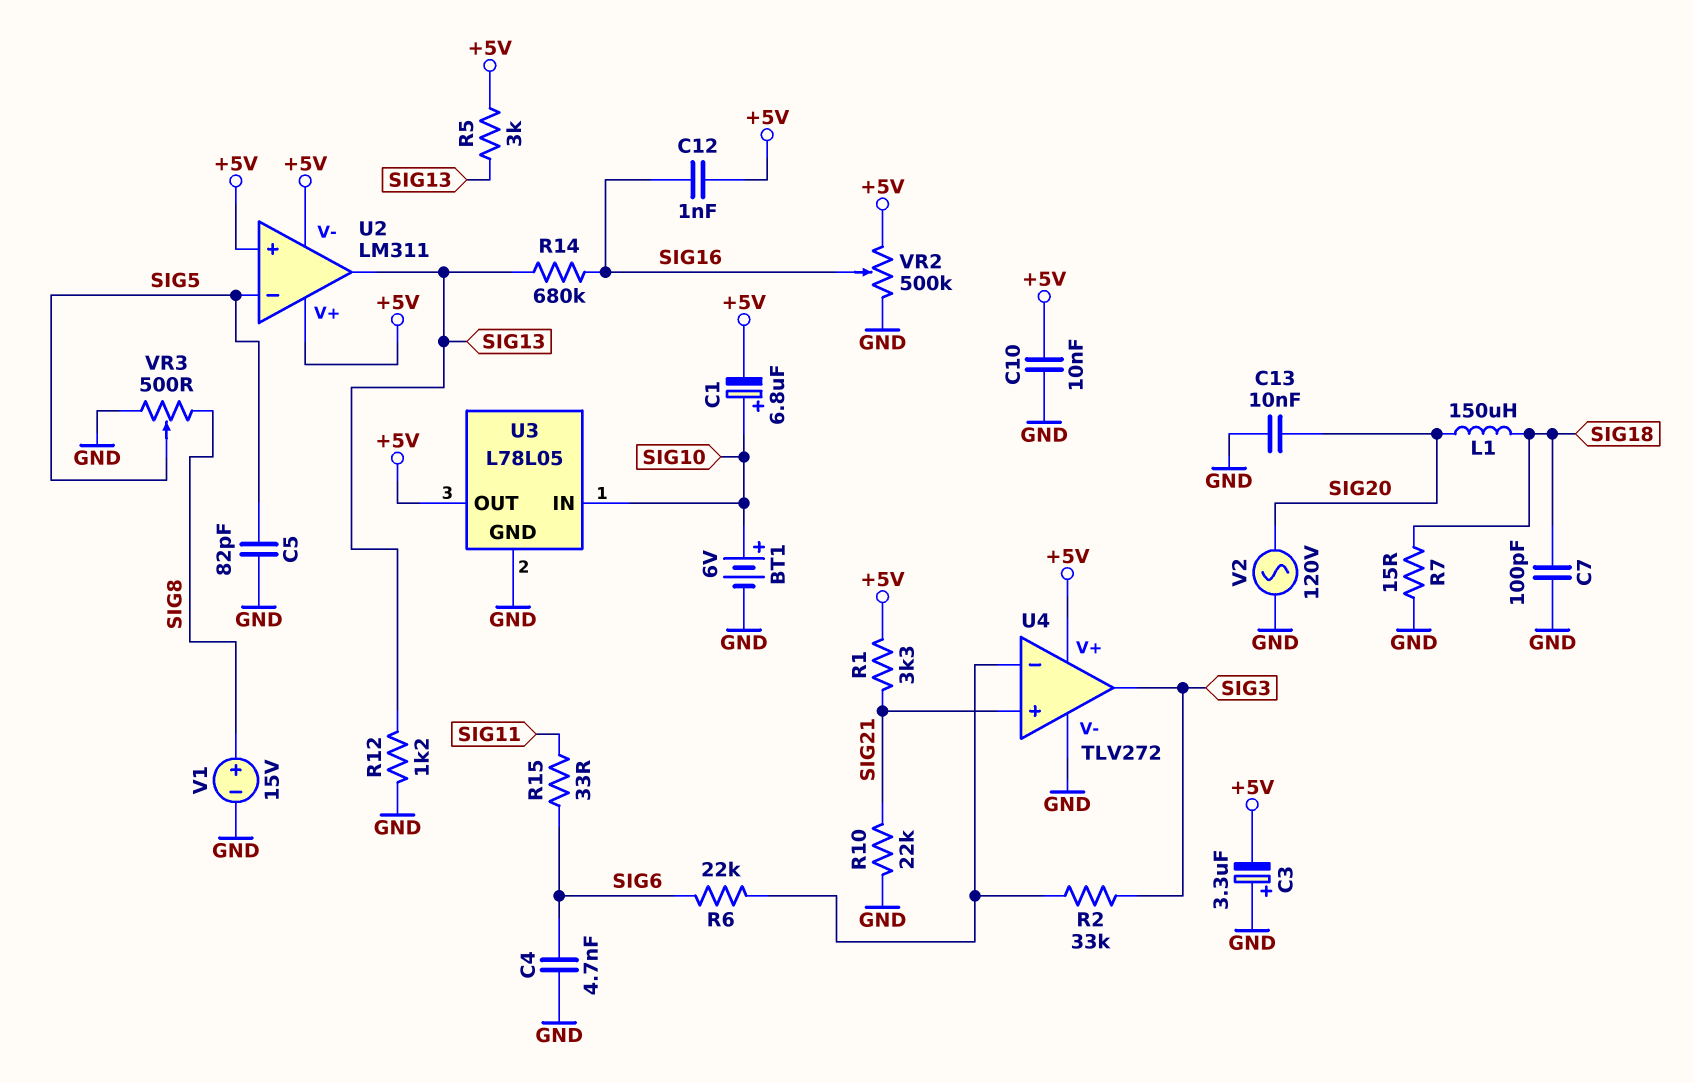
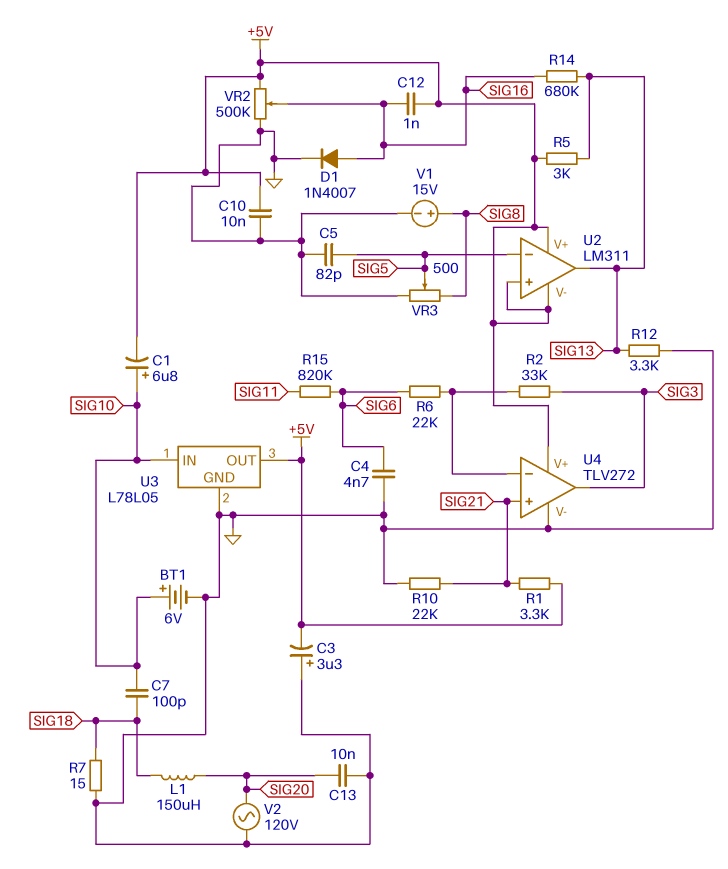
C7: 100pF (GND, SIG18) -> 100pF (SIG10, SIG18)
D1: none -> diode 1N4007 (A SIG16, K GND)
R12: 1.2k (GND, SIG13) -> 3.3k (GND, SIG13)
R15: 33 (SIG6, SIG11) -> 820k (SIG6, SIG11)

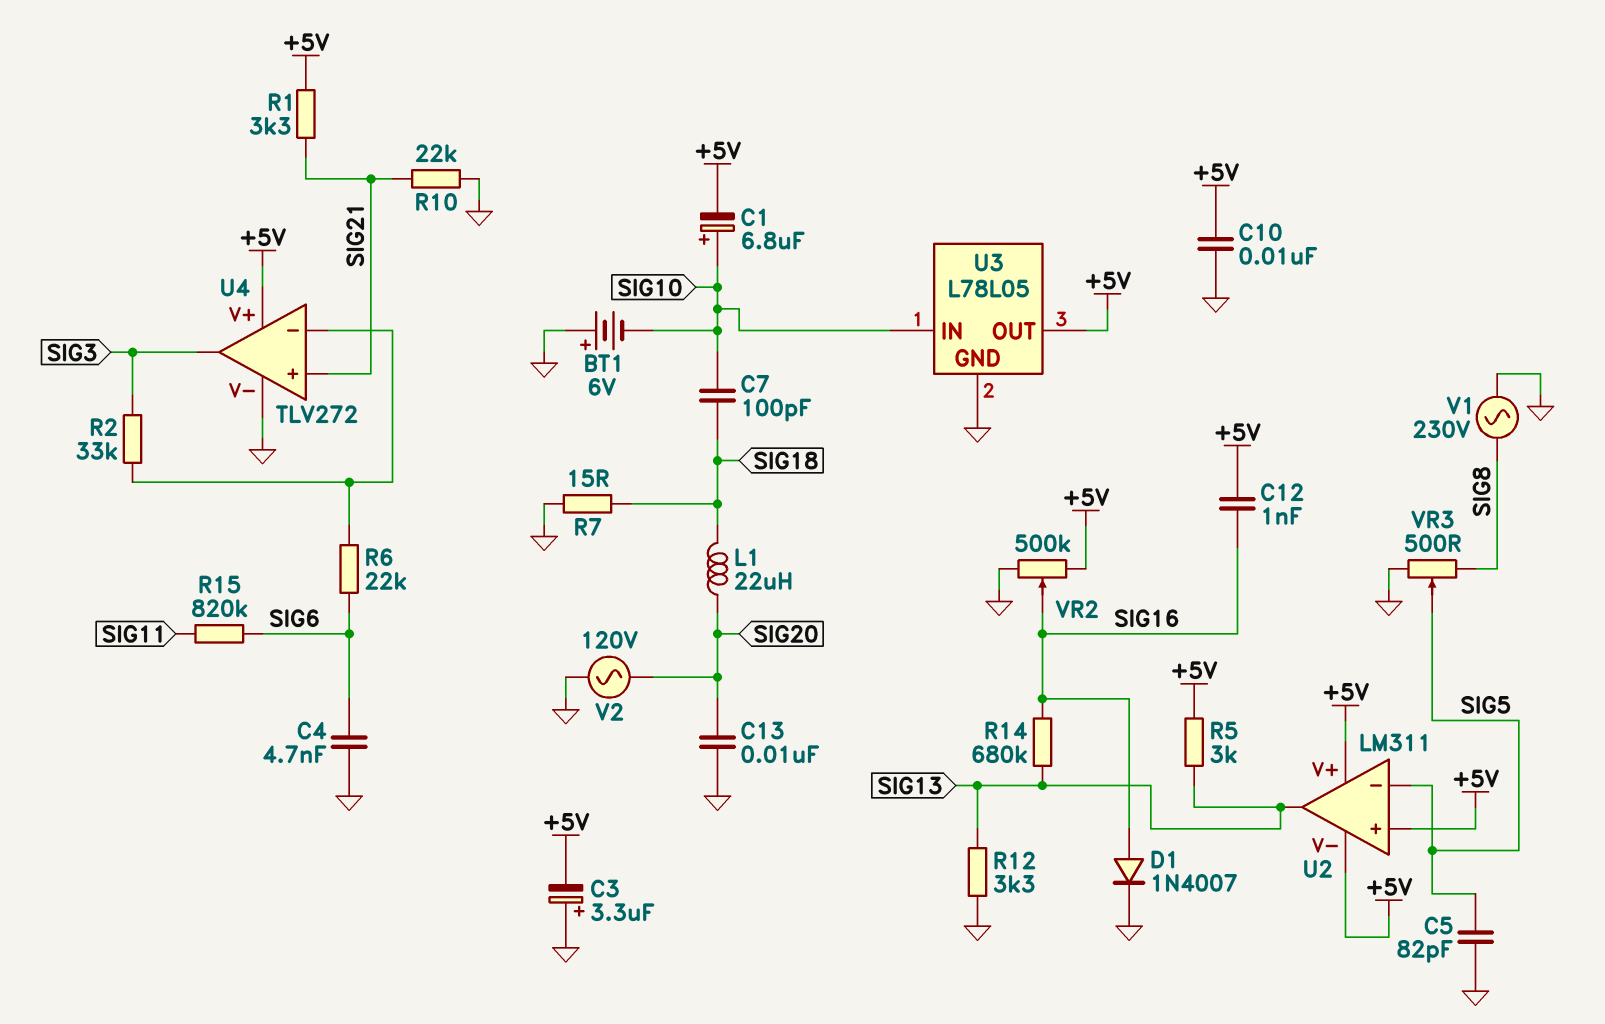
BT1: 6V (plus SIG10, minus GND) -> 6V (plus GND, minus SIG10)
L1: 150uH (SIG18, SIG20) -> 22uH (SIG18, SIG20)
V1: 15V (plus SIG8, minus GND) -> AC 230V (GND, SIG8)

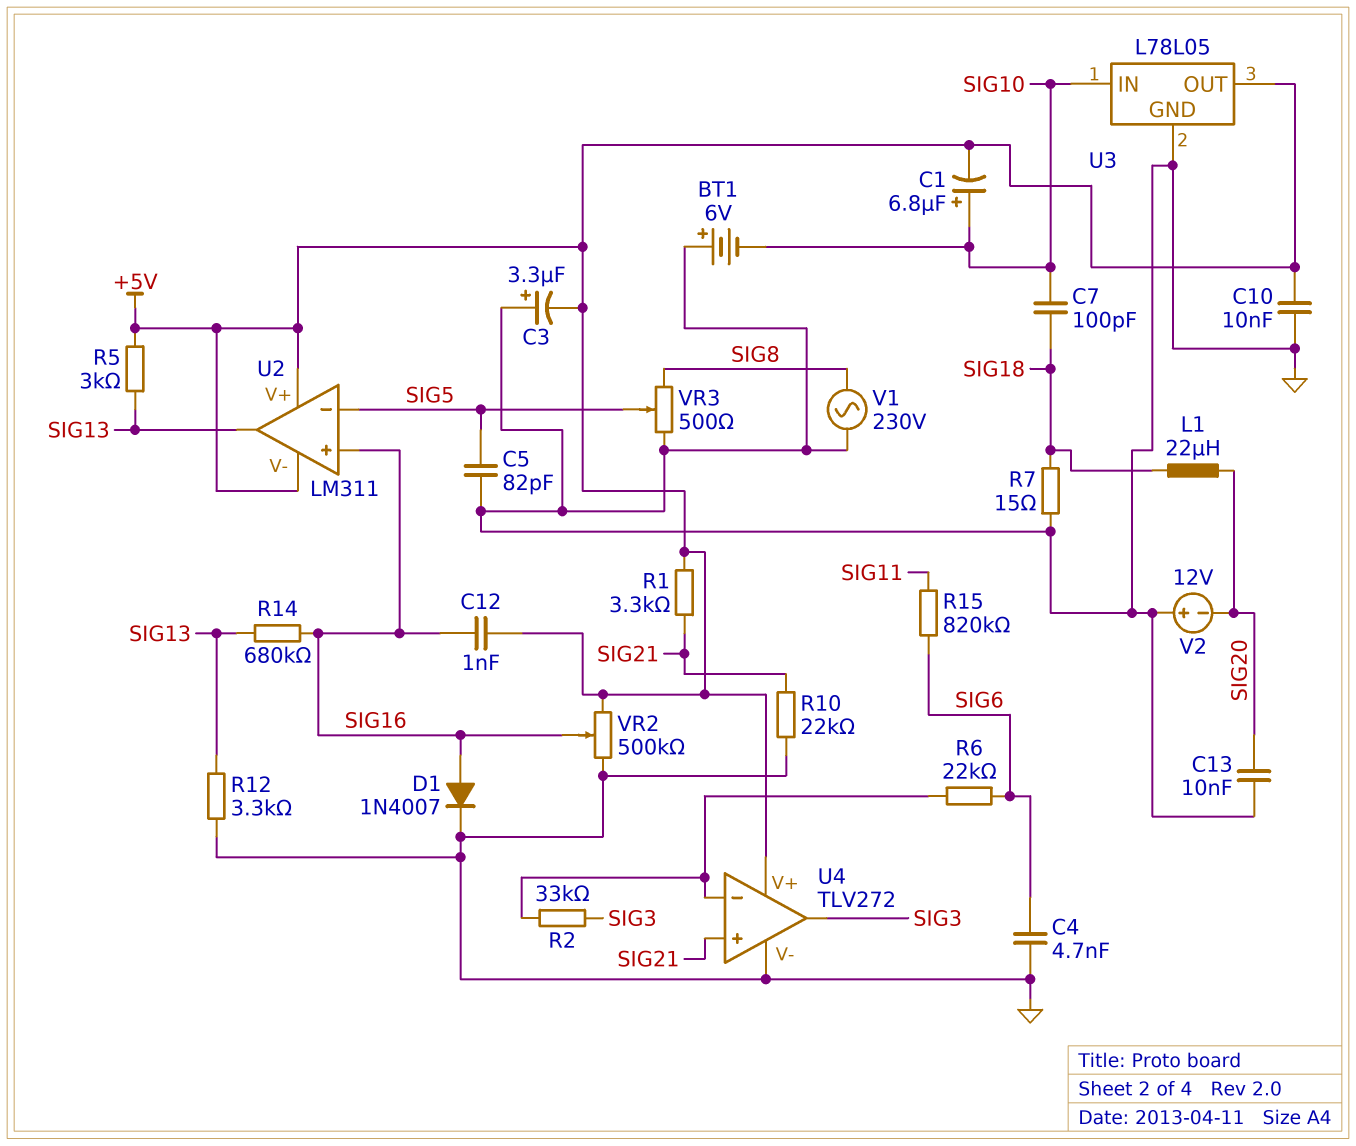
U2 pin in+: +5V -> SIG16
V2: AC 120V (GND, SIG20) -> 12V (plus GND, minus SIG20)

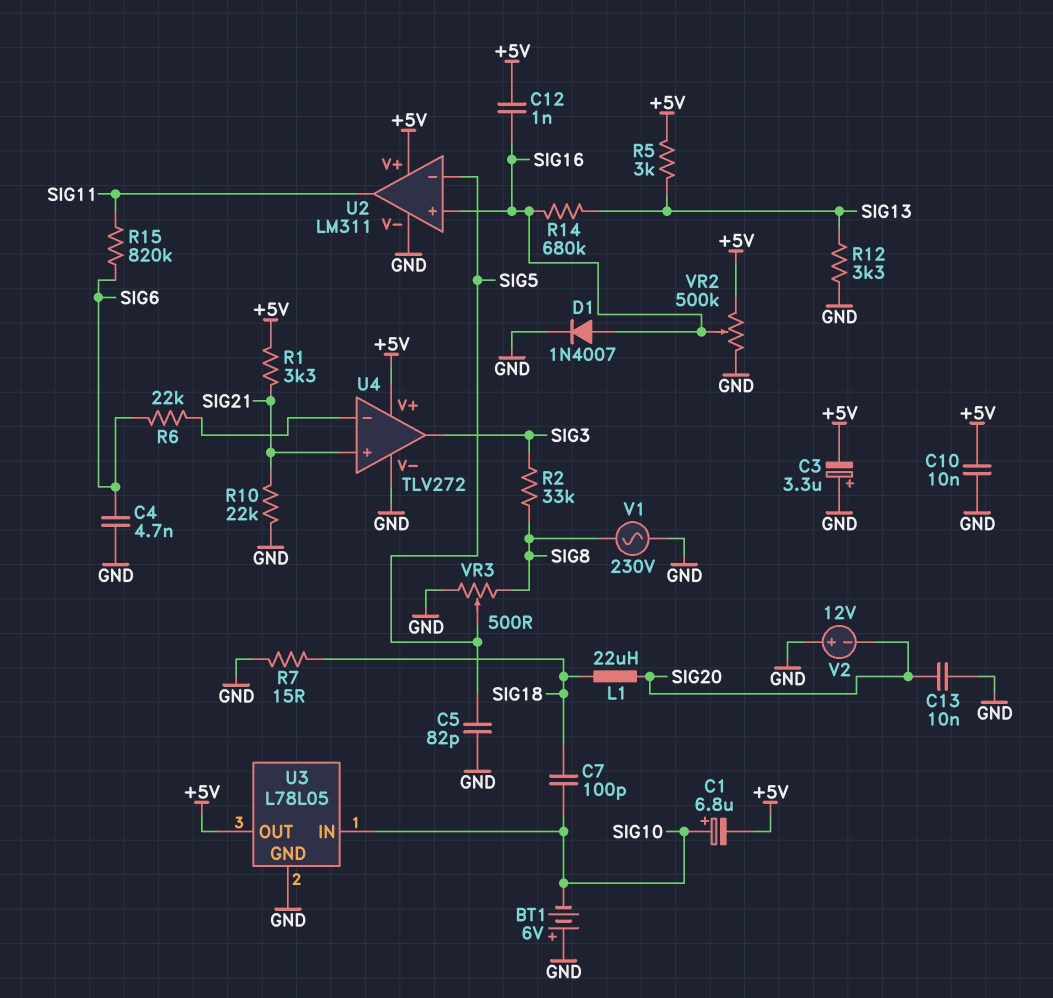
R2: 33k (SIG3, U4/in-) -> 33k (SIG3, SIG8)
U2 pin V-: +5V -> GND
U2 pin out: SIG13 -> SIG11

